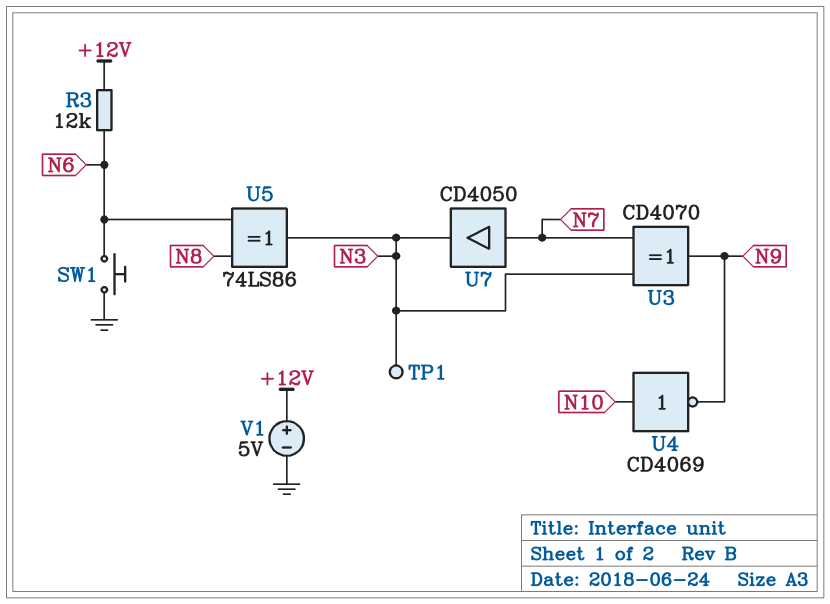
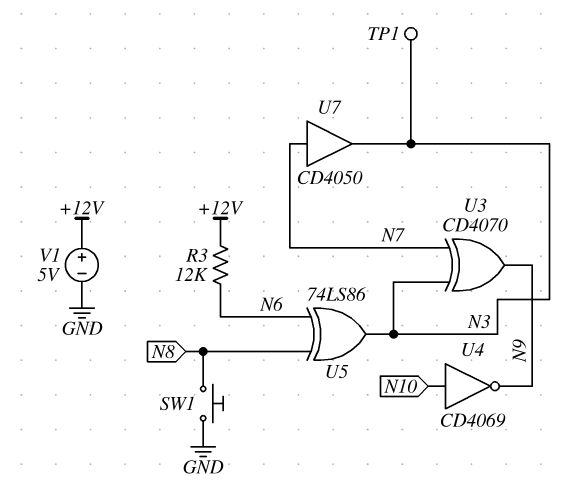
SW1: button (GND, N6) -> button (GND, N8)

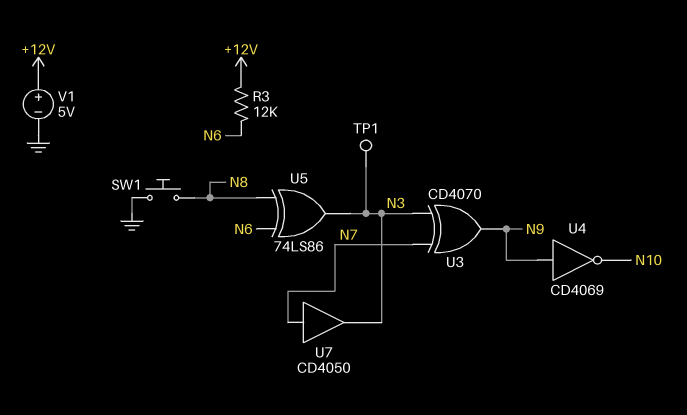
U4: NOT CD4069 (in N10, out N9) -> NOT CD4069 (in N9, out N10)

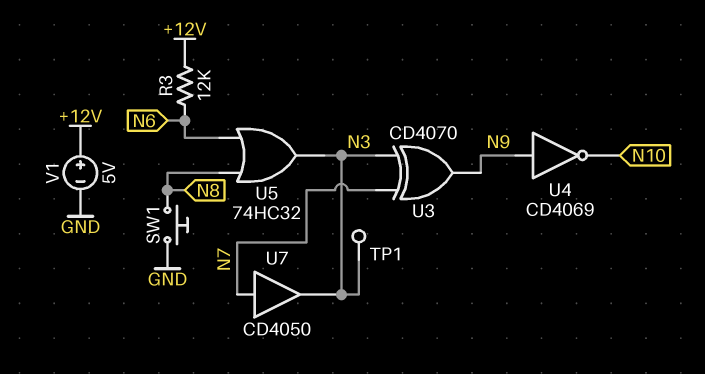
U5: XOR 74LS86 (in N6, in N8, out N3) -> OR 74HC32 (in N6, in N8, out N3)

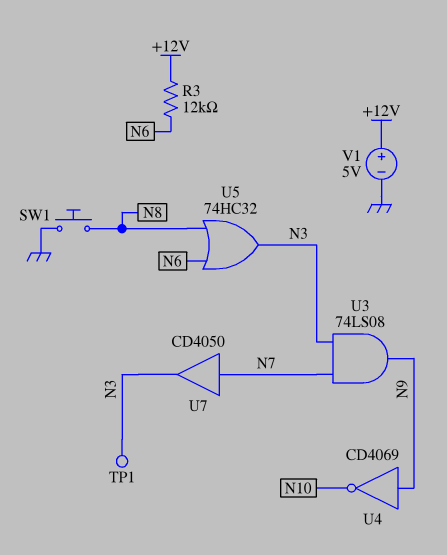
U3: XOR CD4070 (in N3, in N7, out N9) -> AND 74LS08 (in N3, in N7, out N9)

